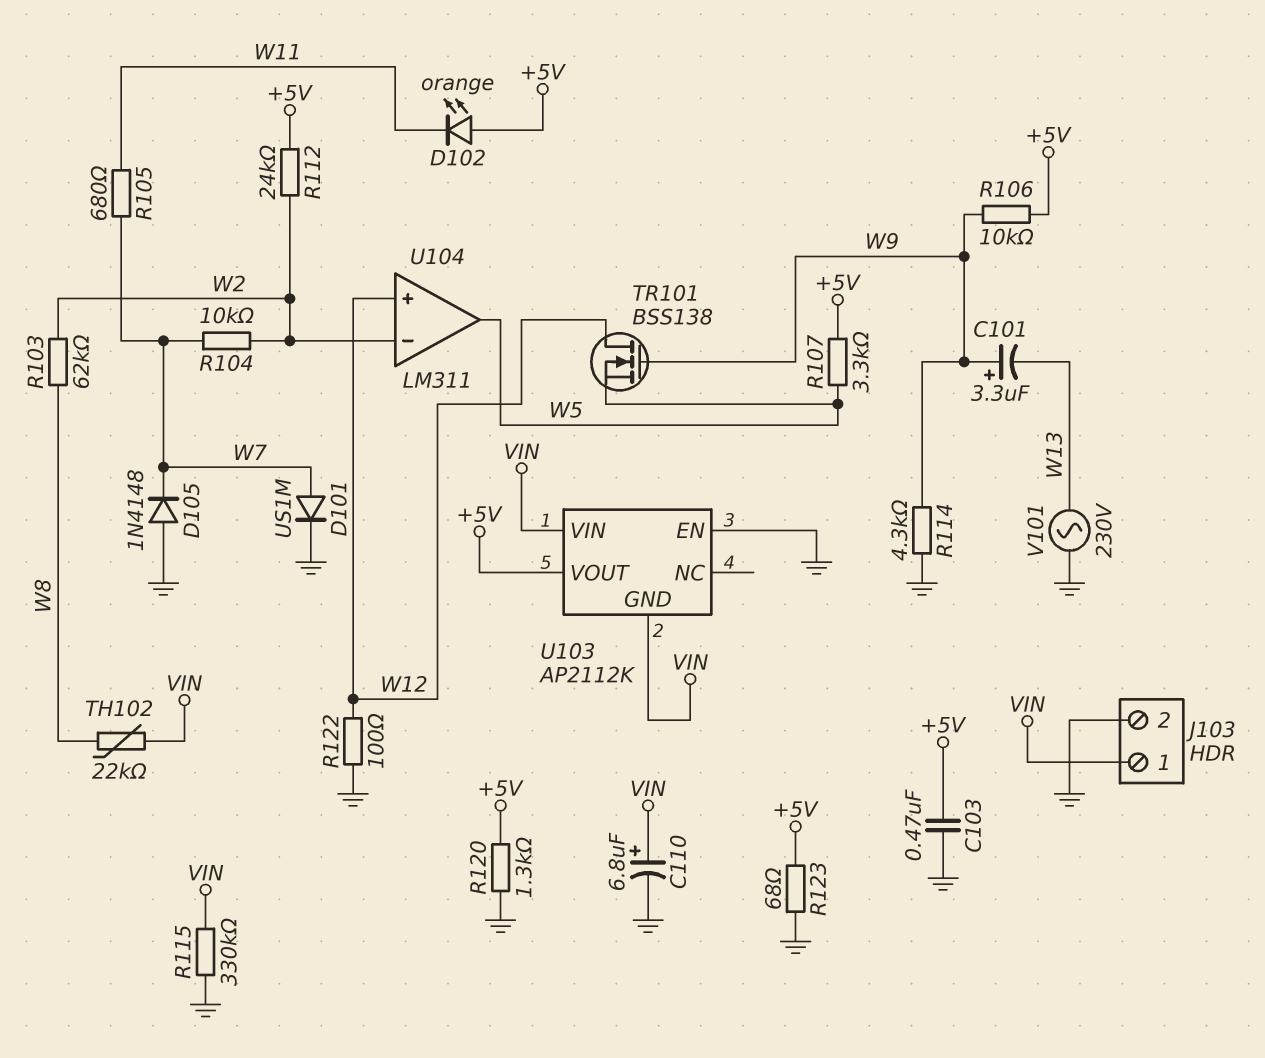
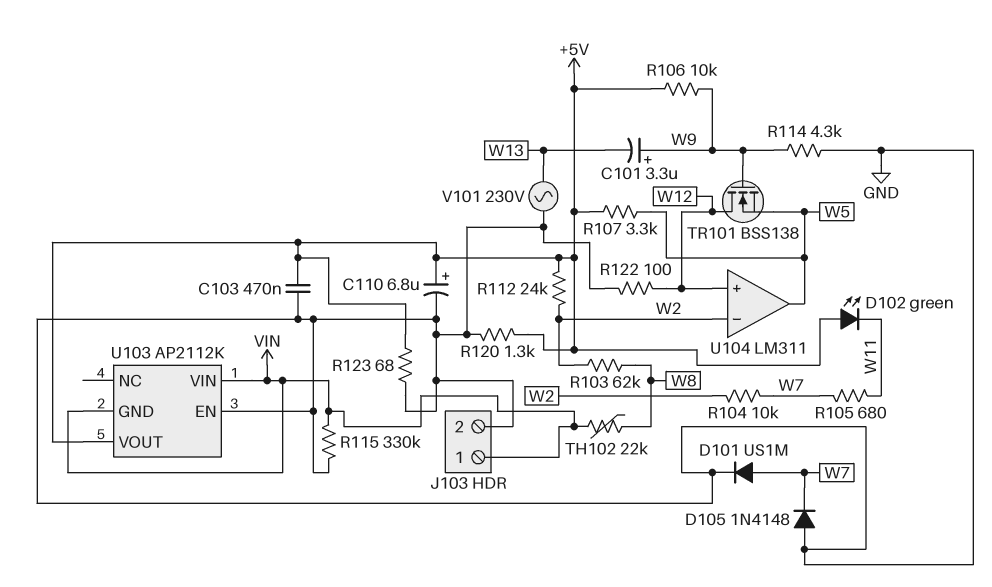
C110: 6.8uF (plus VIN, minus GND) -> 6.8uF (plus +5V, minus GND)
D102: LED orange (A +5V, K W11) -> LED green (A +5V, K W11)

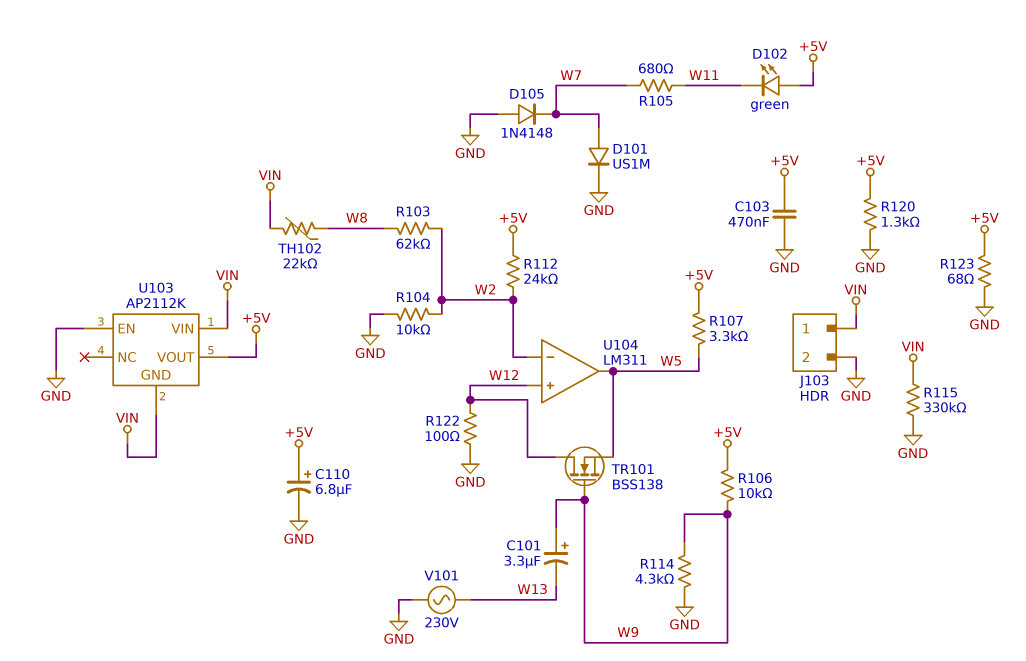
R104: 10k (W2, W7) -> 10k (GND, W2)

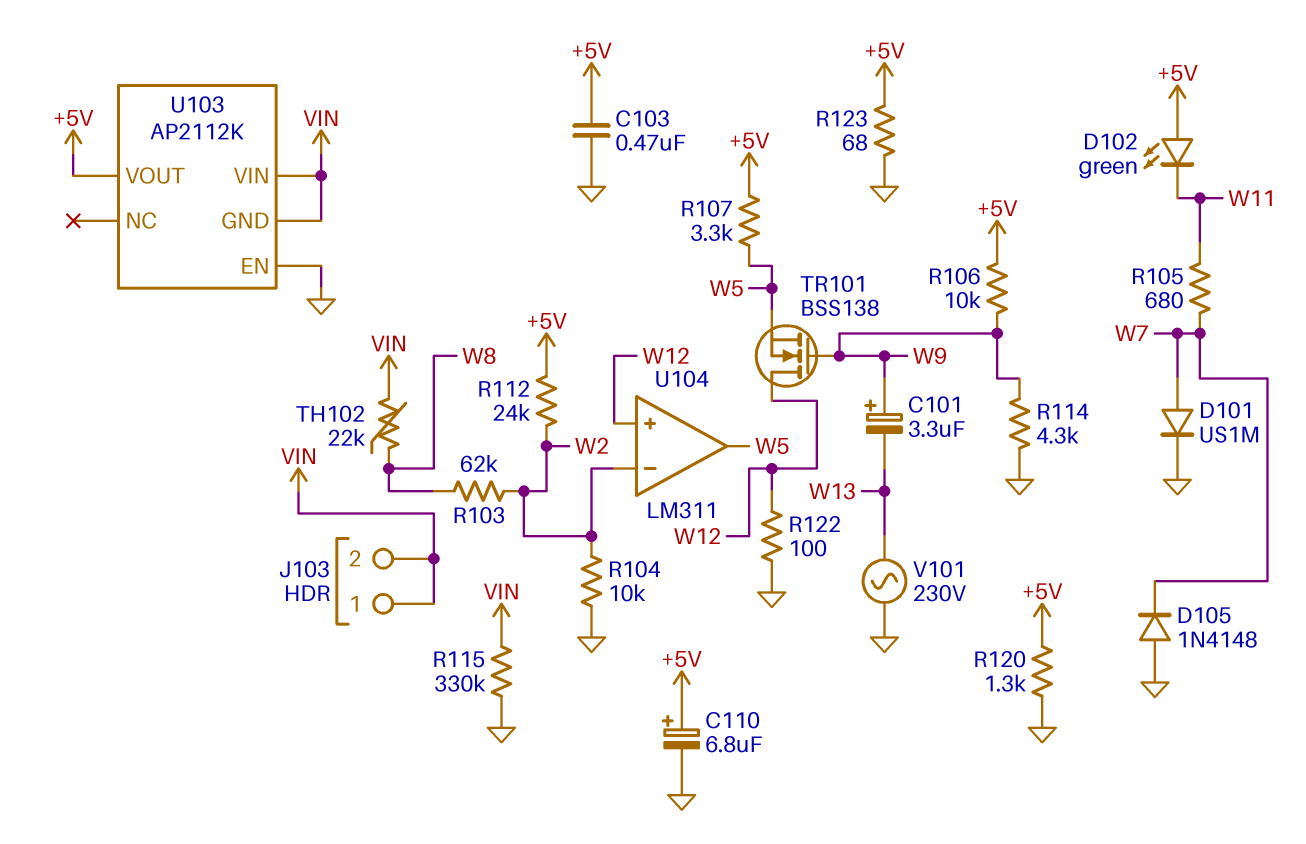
J103 pin 2: GND -> VIN

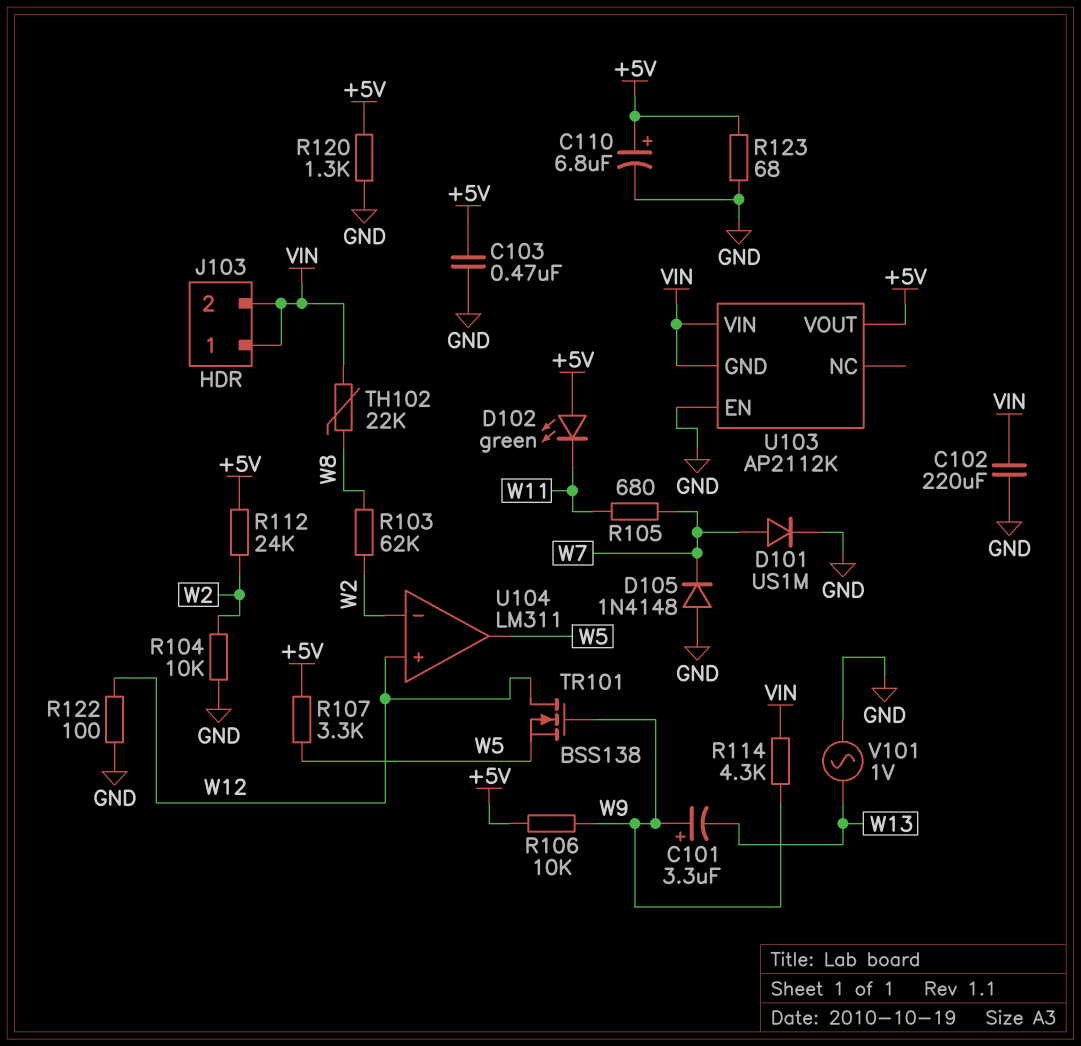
C102: none -> 220uF (GND, VIN)
R114: 4.3k (GND, W9) -> 4.3k (VIN, W9)
R115: 330k (GND, VIN) -> none
V101: AC 230V (GND, W13) -> AC 1V (GND, W13)

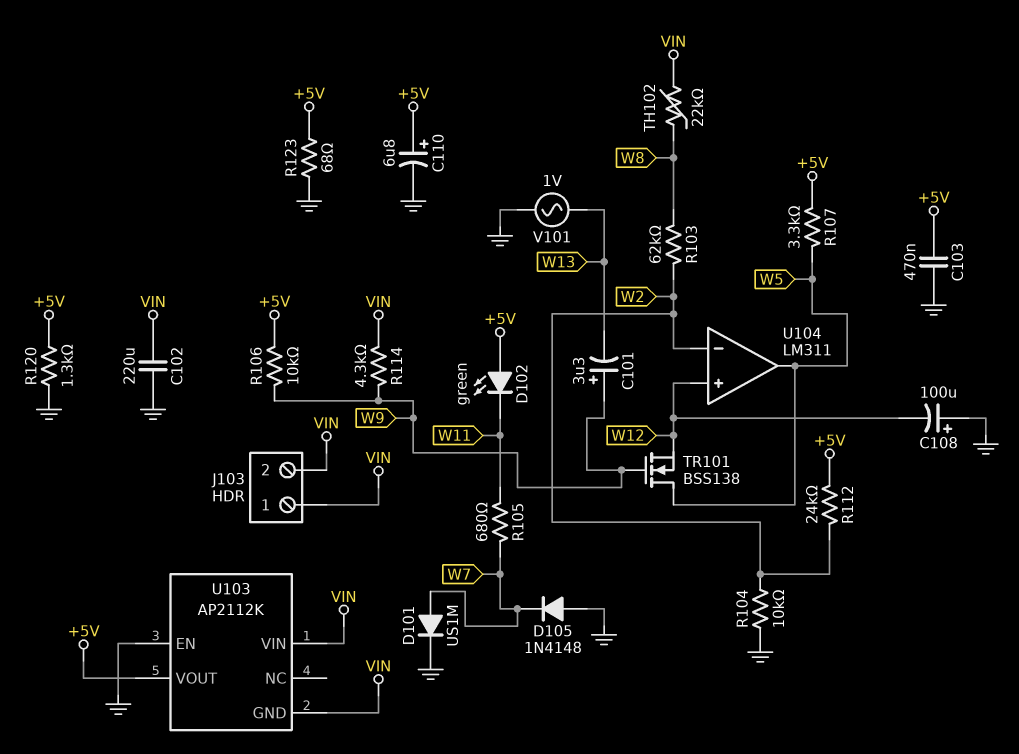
C108: none -> 100uF (plus GND, minus W12)
R122: 100 (GND, W12) -> none
TR101: NMOS BSS138 (G W9, D W12, S W5) -> NMOS BSS138 (G W9, D W5, S W12)

